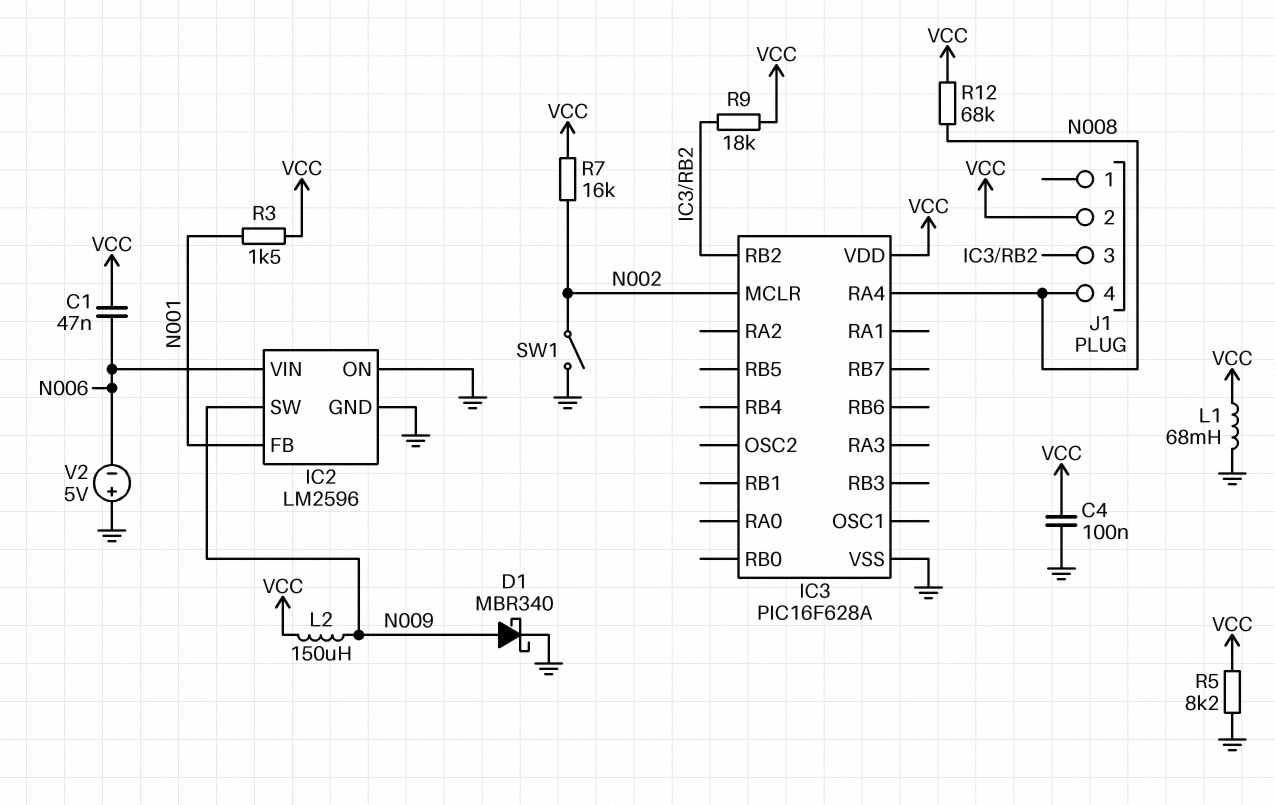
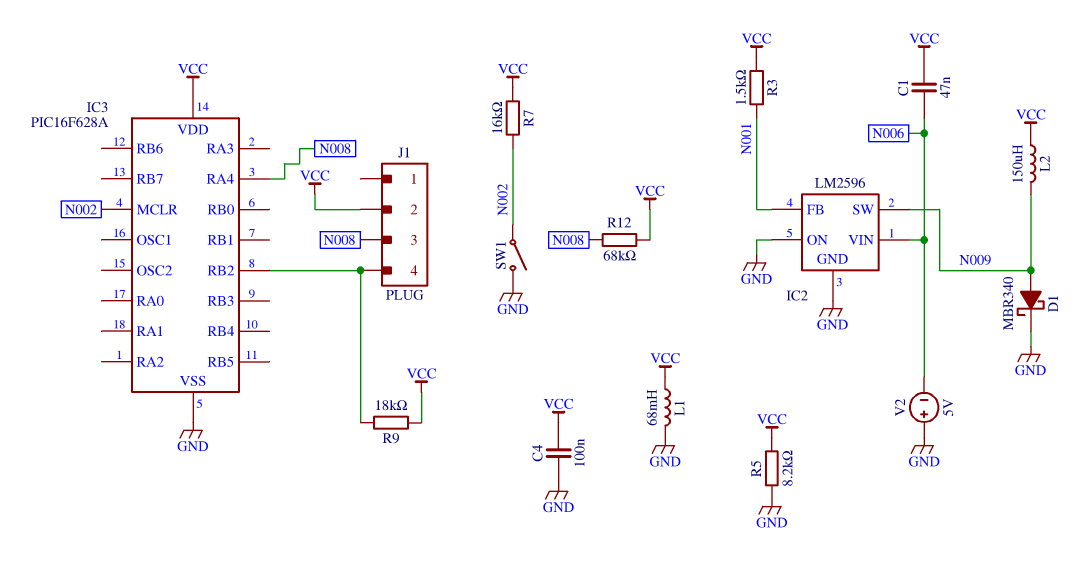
J1 pin 3: IC3/RB2 -> N008
J1 pin 4: N008 -> IC3/RB2

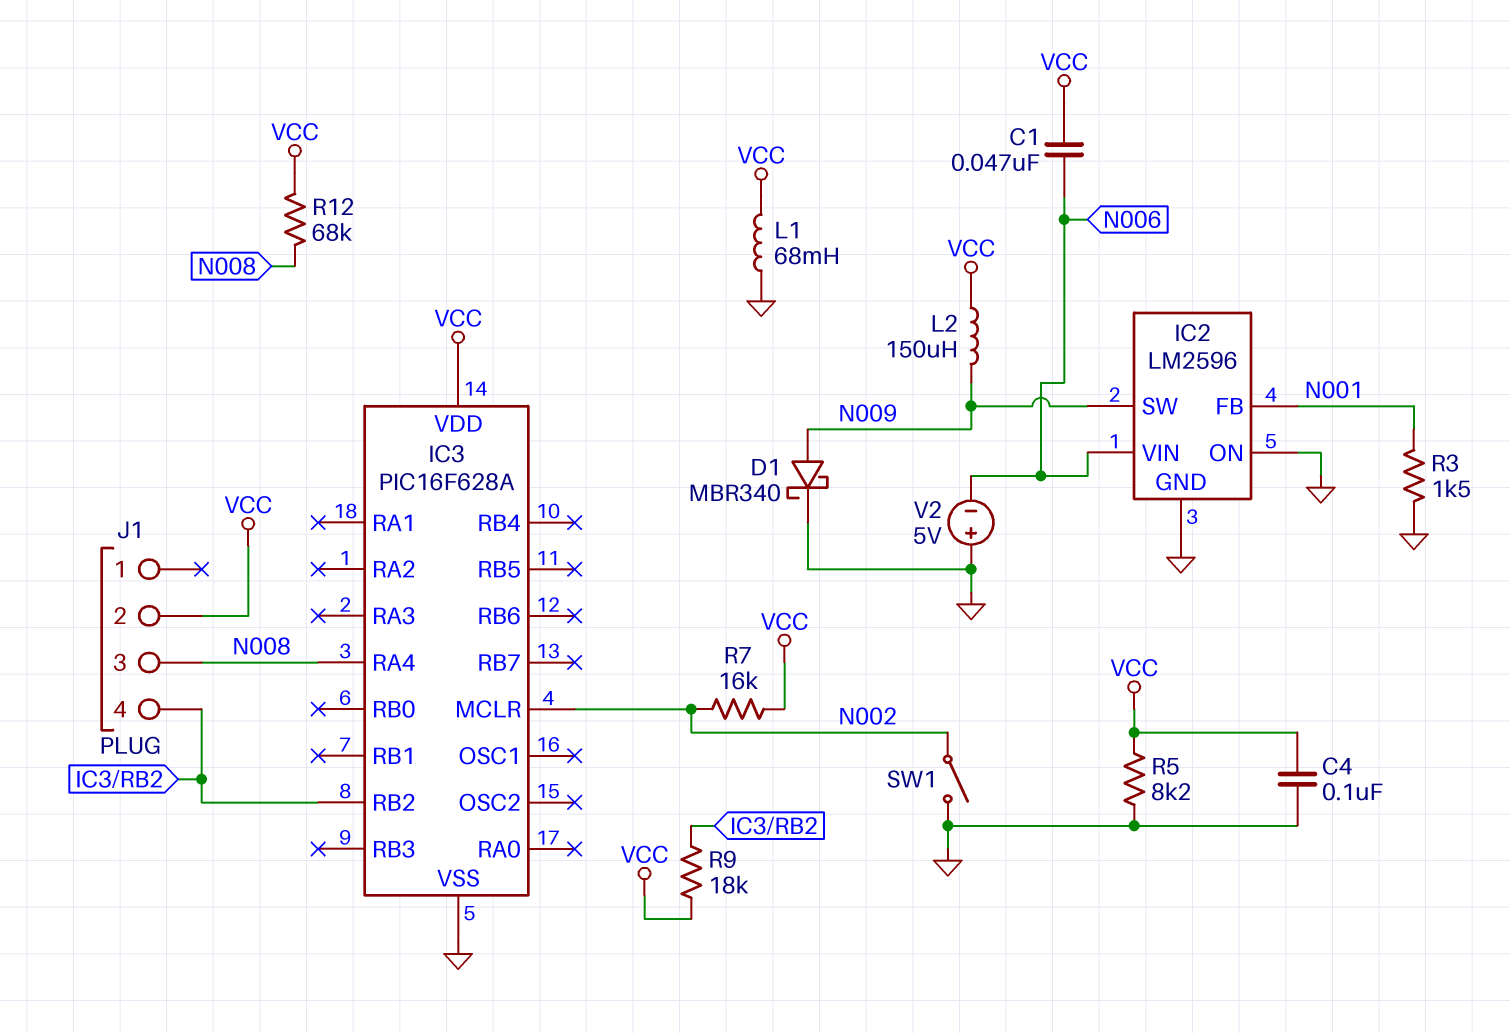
R3: 1.5k (N001, VCC) -> 1.5k (GND, N001)

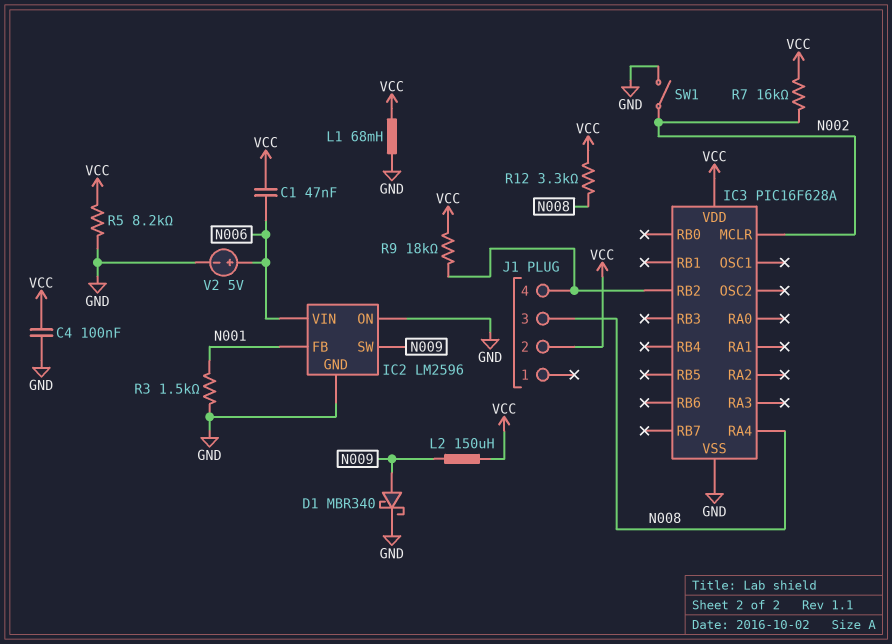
R12: 68k (N008, VCC) -> 3.3k (N008, VCC)
V2: 5V (plus GND, minus N006) -> 5V (plus N006, minus GND)

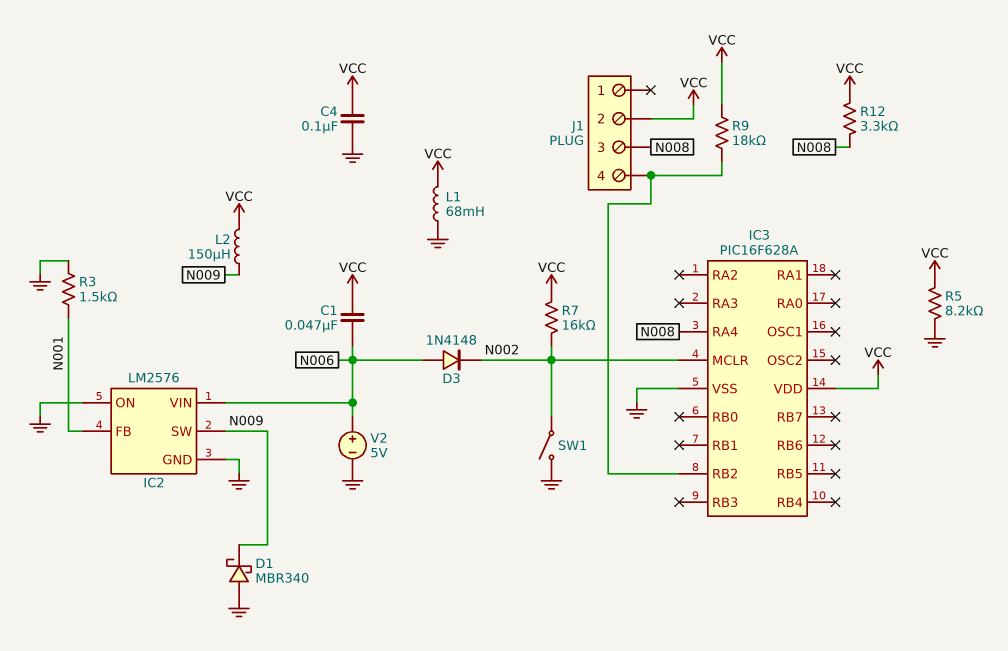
D1: schottky MBR340 (A N009, K GND) -> schottky MBR340 (A GND, K N009)
D3: none -> diode 1N4148 (A N006, K N002)
IC2: LM2596 -> LM2576

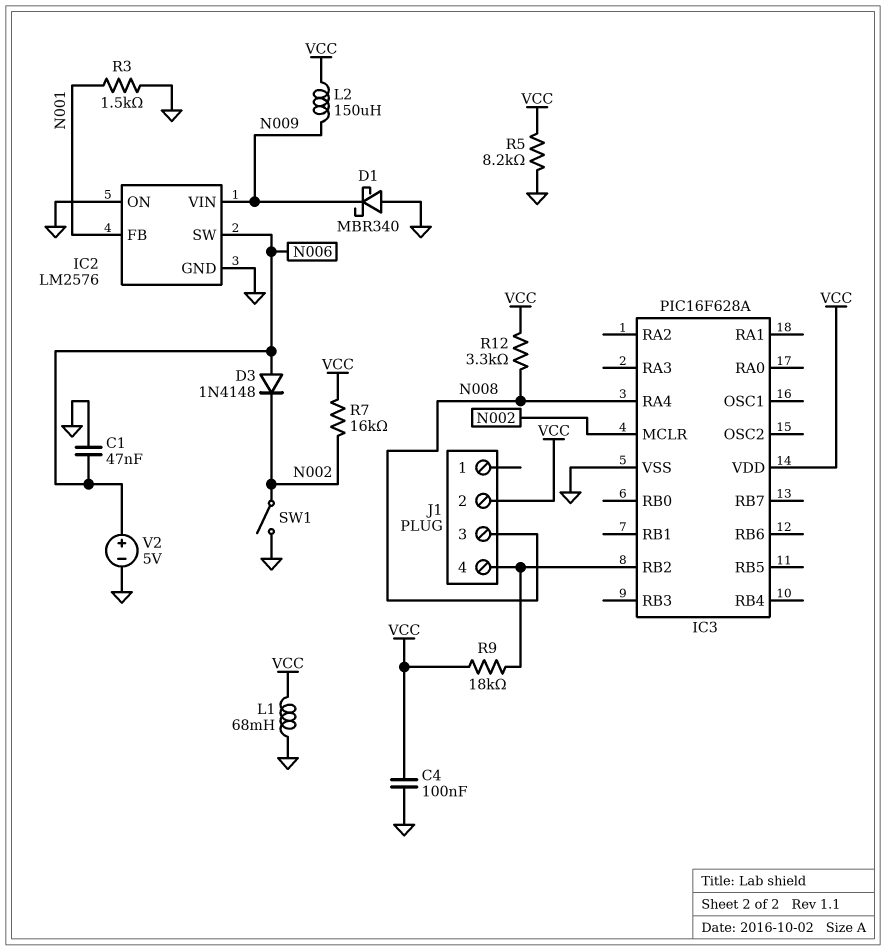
C1: 47nF (N006, VCC) -> 47nF (GND, N006)
IC2 pin SW: N009 -> N006
IC2 pin VIN: N006 -> N009

